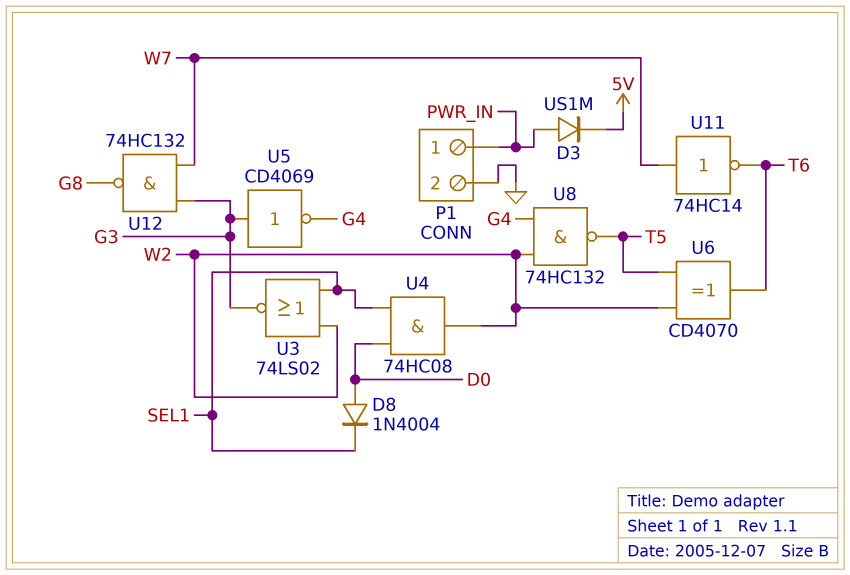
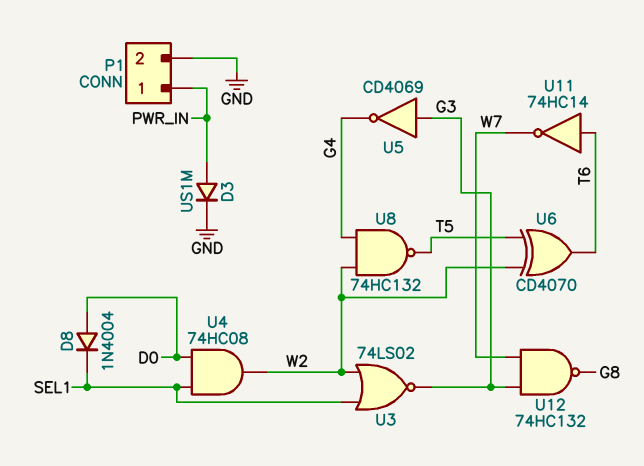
D3: diode US1M (A PWR_IN, K 5V) -> diode US1M (A PWR_IN, K GND)
U11: NOT 74HC14 (in W7, out T6) -> NOT 74HC14 (in T6, out W7)

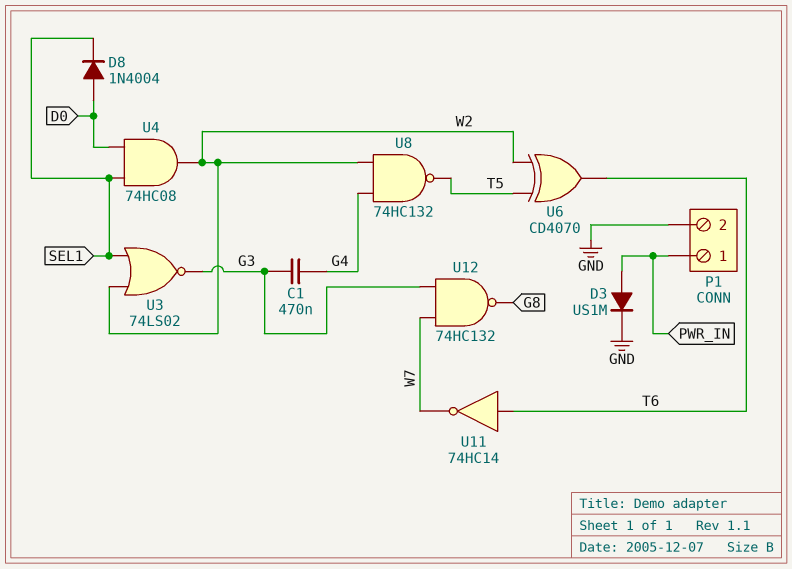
C1: none -> 470nF (G3, G4)
U5: NOT CD4069 (in G3, out G4) -> none

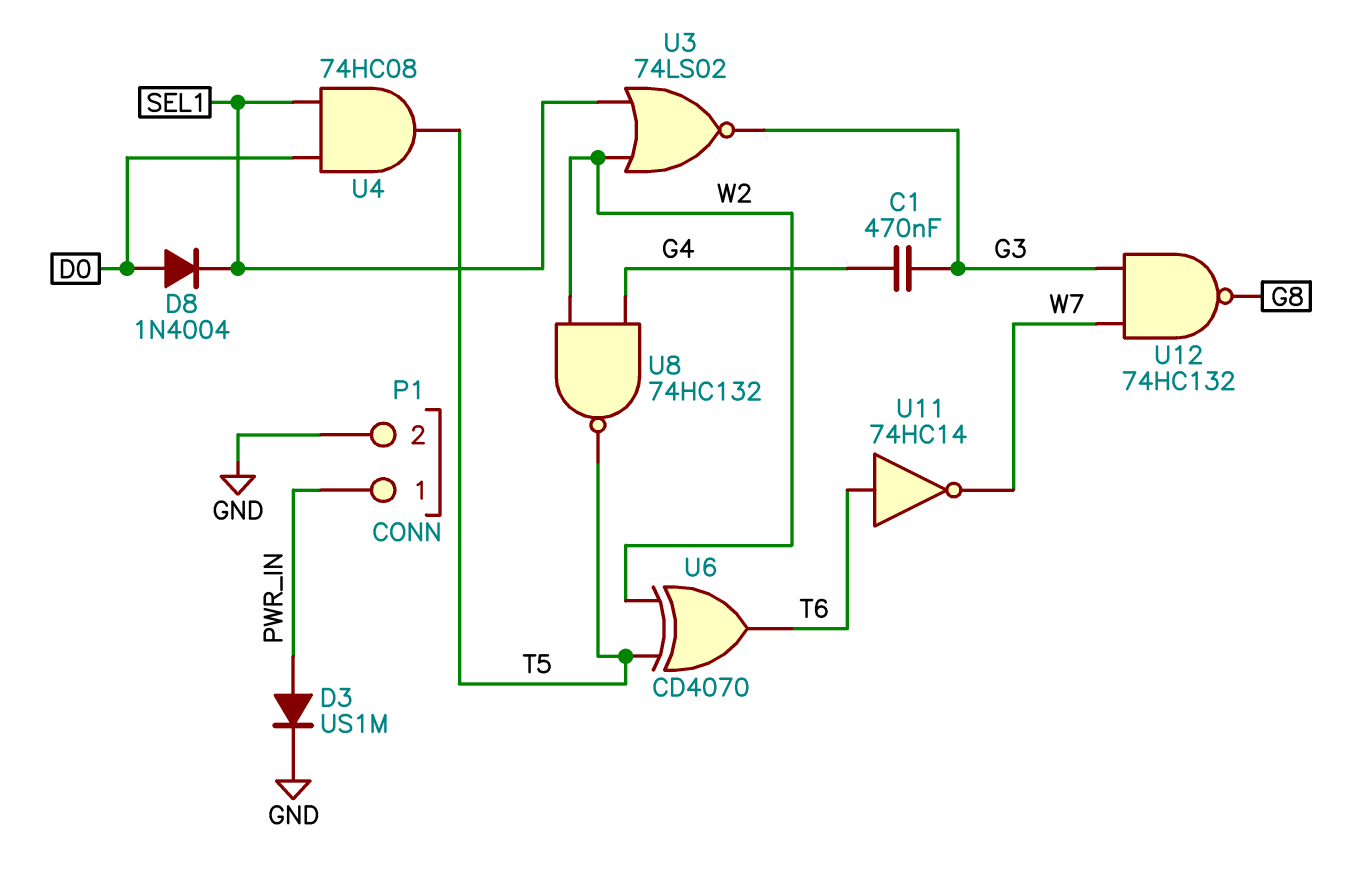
U4: AND 74HC08 (in D0, in SEL1, out W2) -> AND 74HC08 (in D0, in SEL1, out T5)

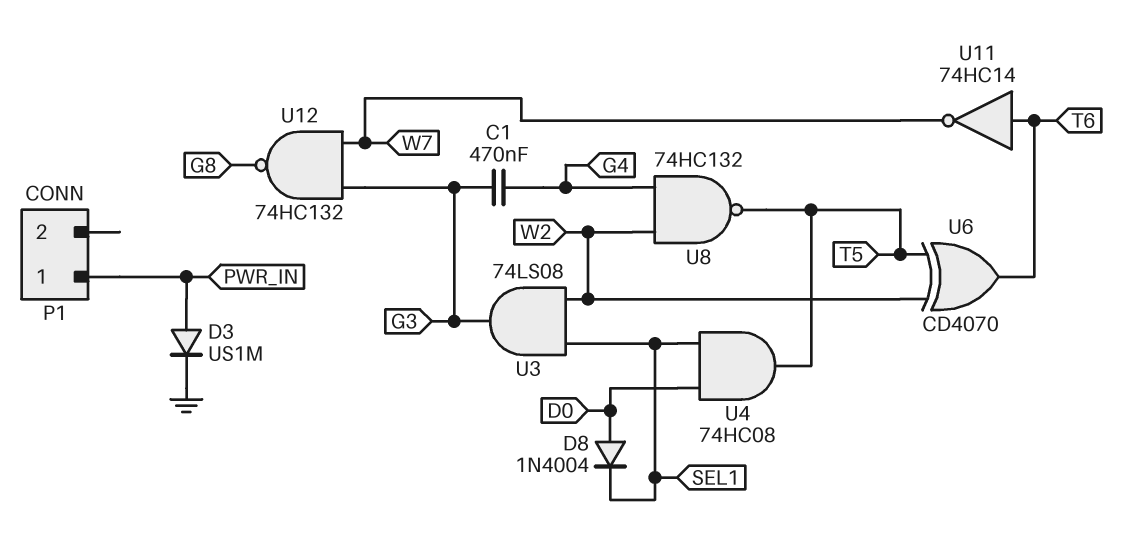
P1 pin 2: GND -> none
U3: NOR 74LS02 (in SEL1, in W2, out G3) -> AND 74LS08 (in SEL1, in W2, out G3)

